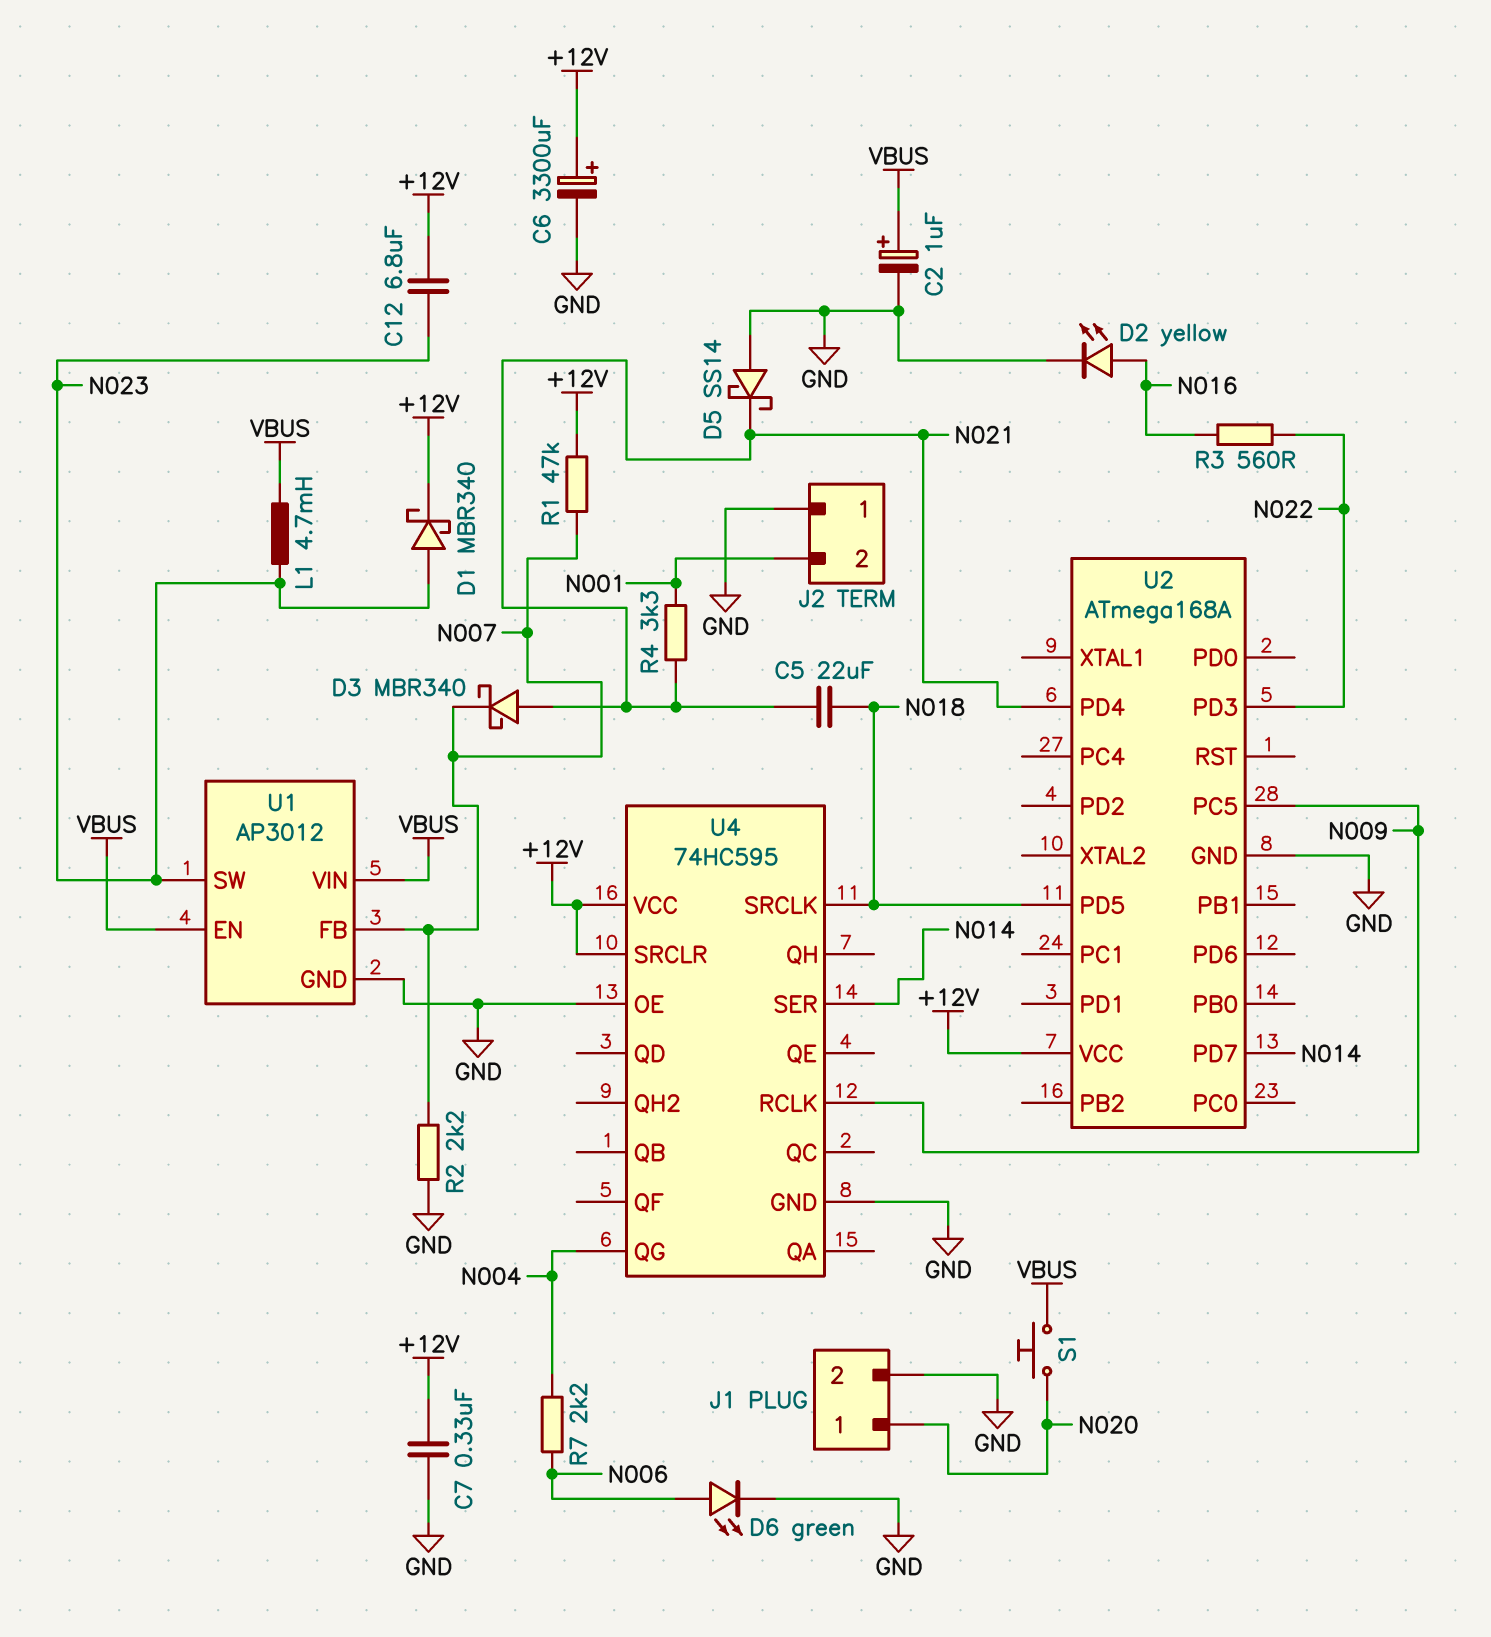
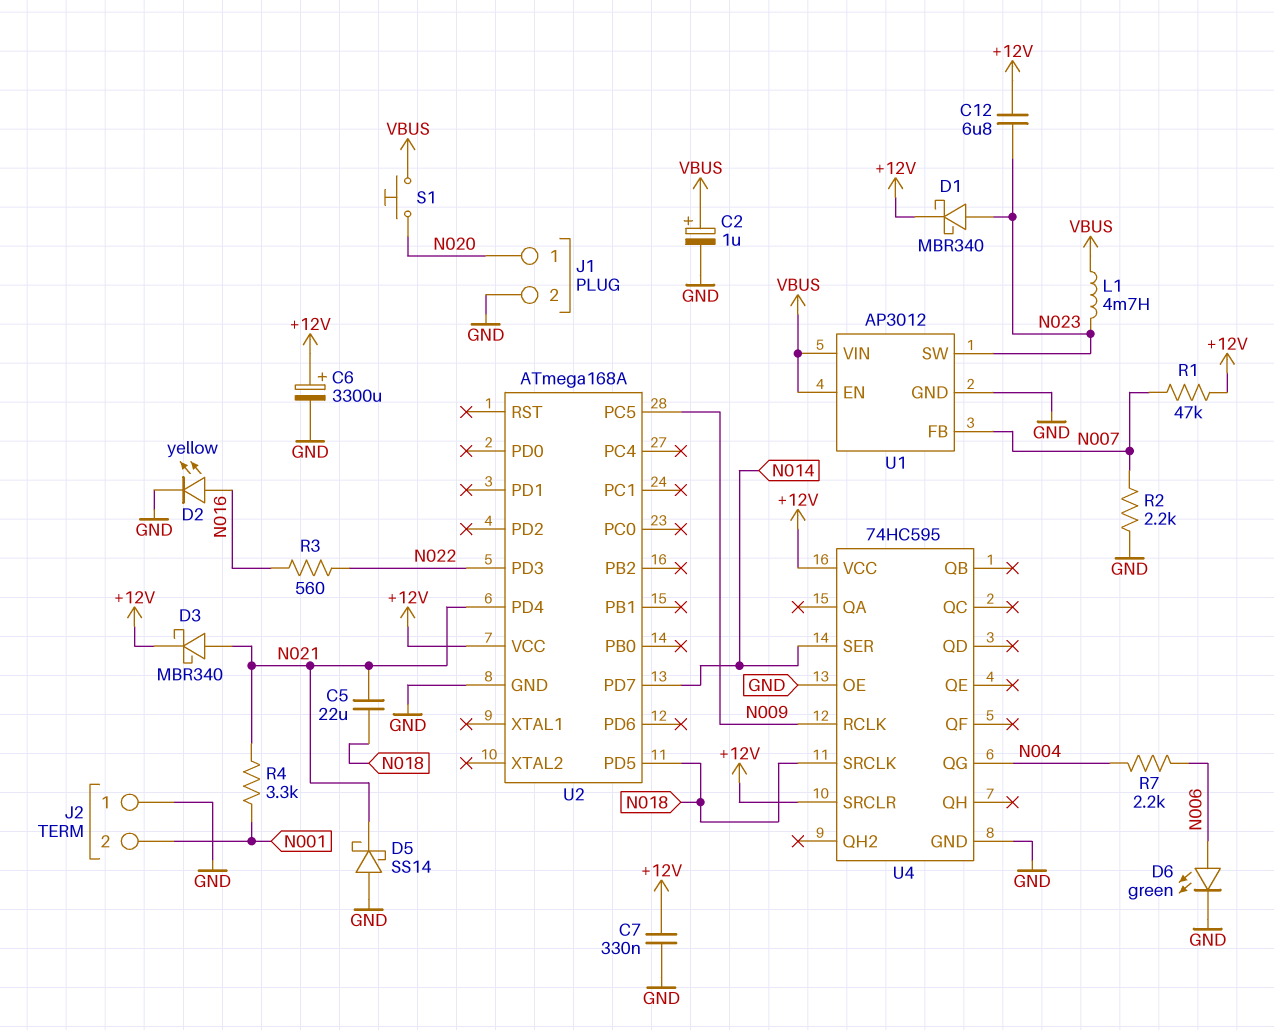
D3: schottky MBR340 (A N021, K N007) -> schottky MBR340 (A N021, K +12V)

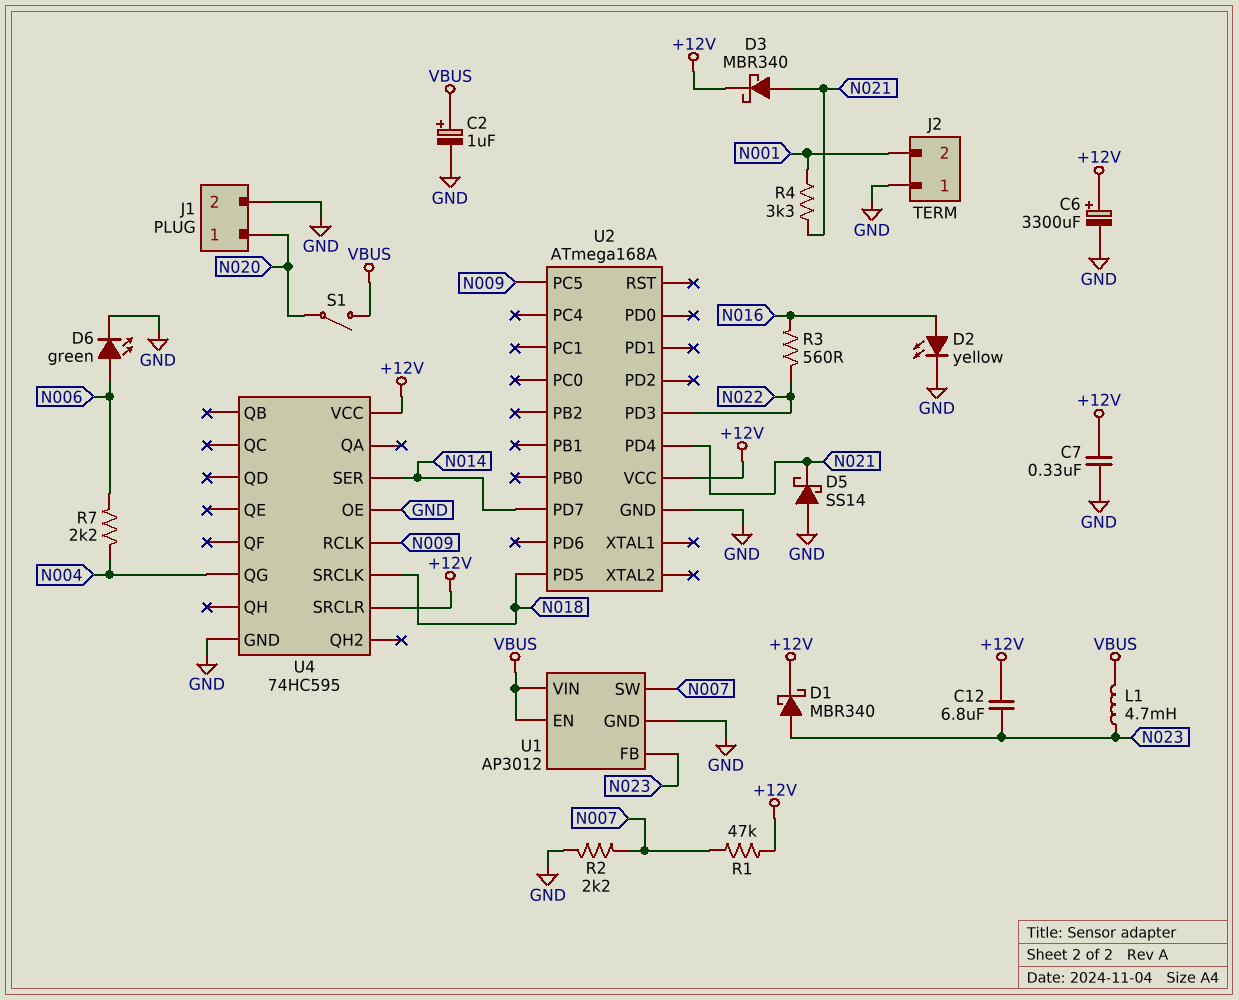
C5: 22uF (N018, N021) -> none
S1: button (N020, VBUS) -> switch (N020, VBUS)
U1 pin FB: N007 -> N023
U1 pin SW: N023 -> N007

